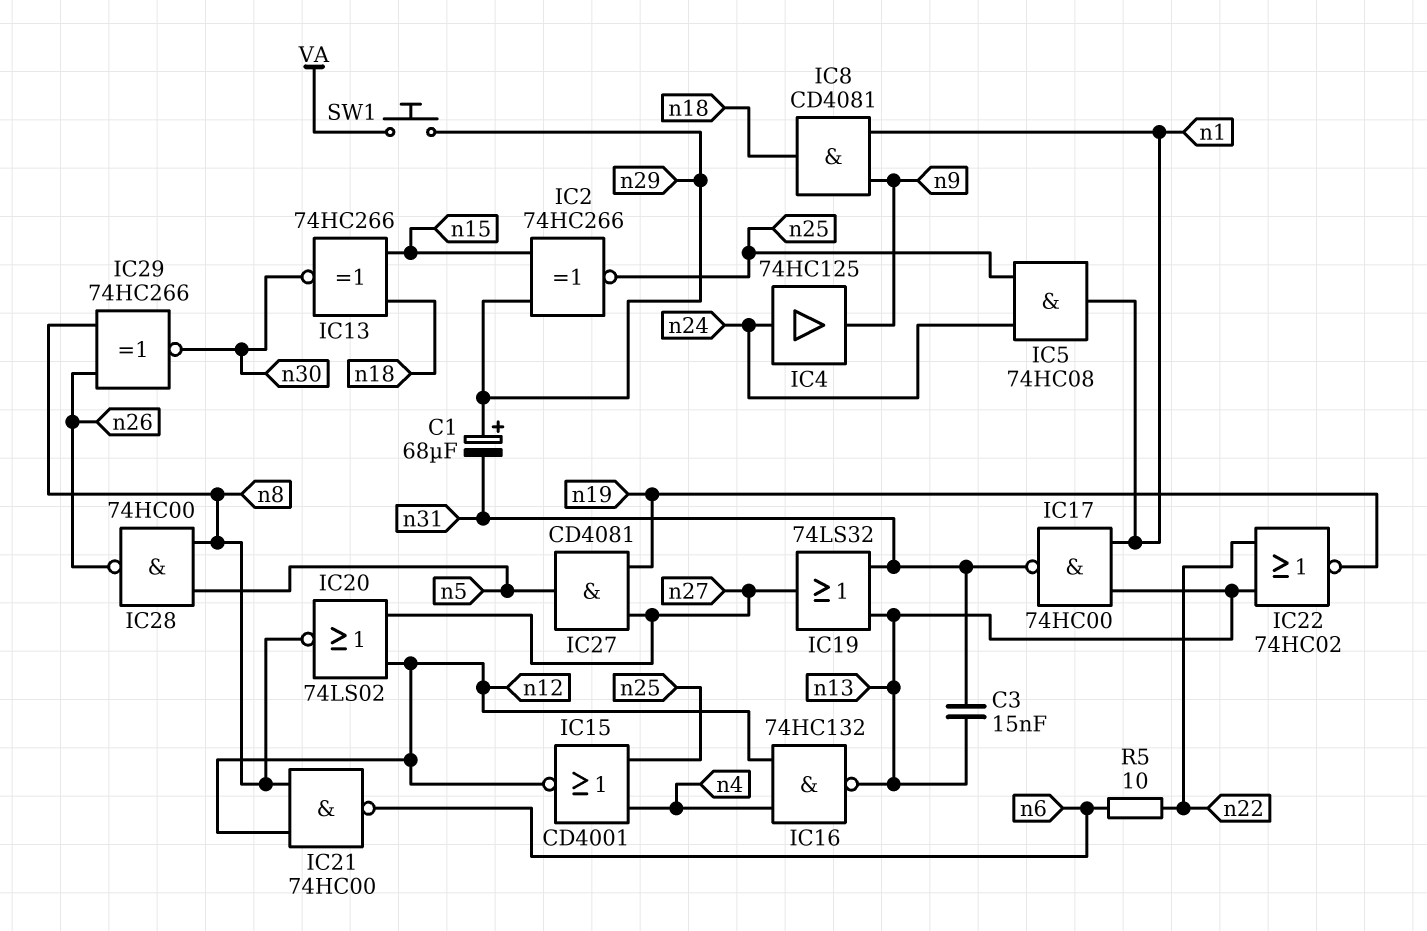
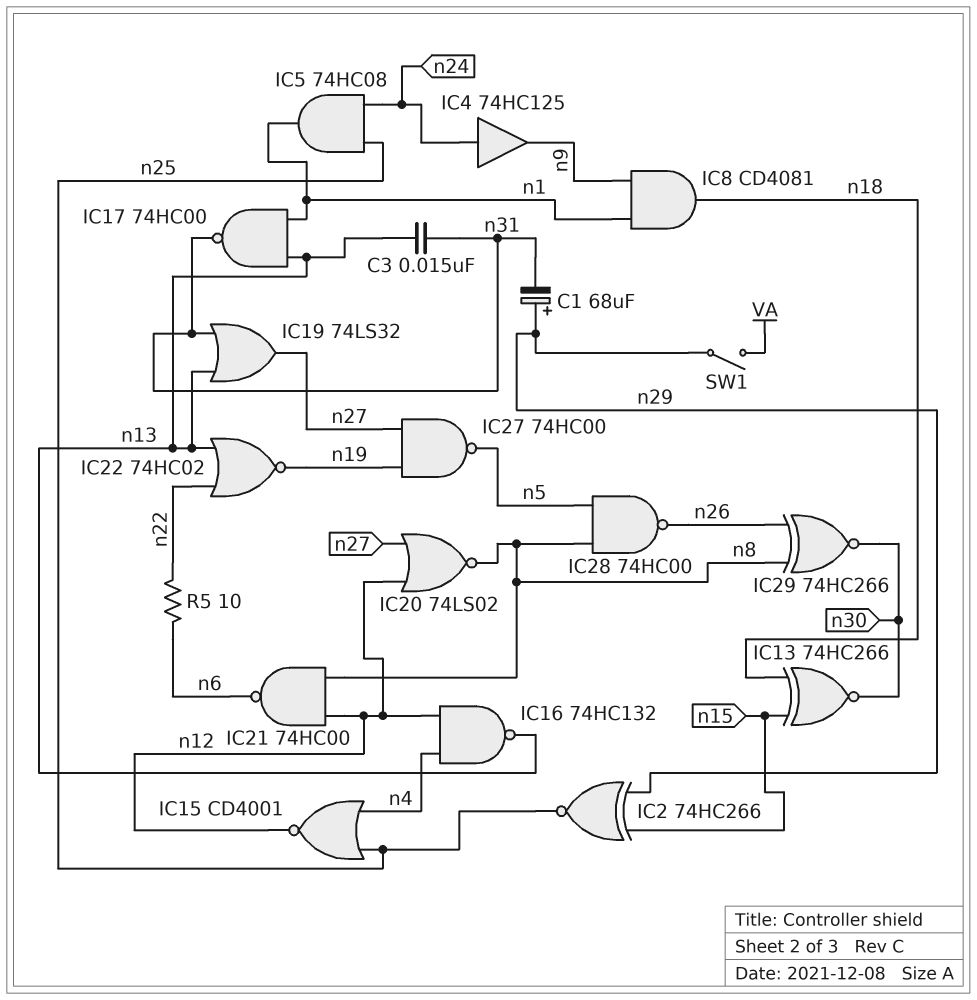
IC27: AND CD4081 (in n19, in n27, out n5) -> NAND 74HC00 (in n19, in n27, out n5)
SW1: button (VA, n29) -> switch (VA, n29)

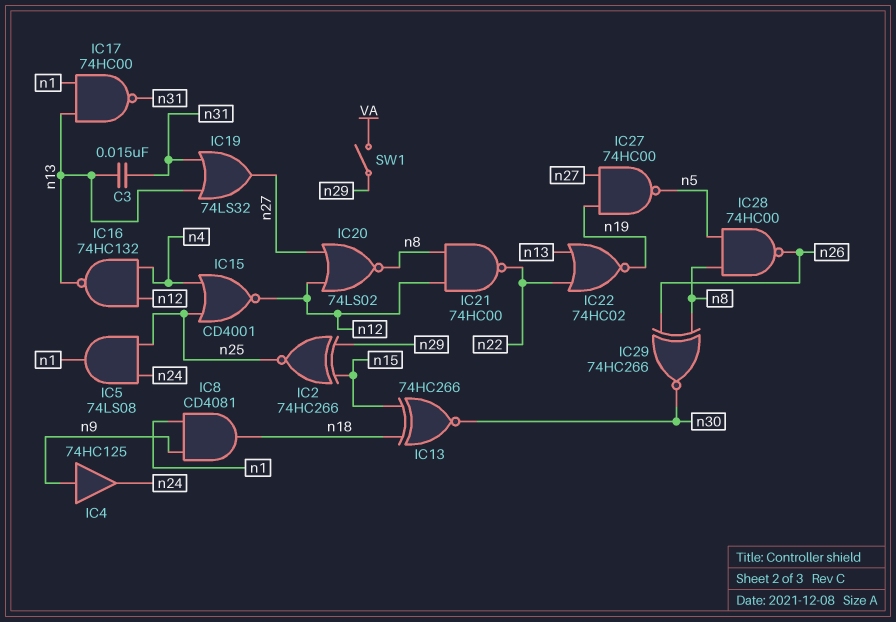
C1: 68uF (plus n29, minus n31) -> none
IC4: buffer 74HC125 (in n24, out n9) -> buffer 74HC125 (in n9, out n24)
IC5: AND 74HC08 (in n24, in n25, out n1) -> AND 74LS08 (in n24, in n25, out n1)
IC21: NAND 74HC00 (in n8, in n12, out n6) -> NAND 74HC00 (in n8, in n12, out n22)
R5: 10 (n6, n22) -> none

